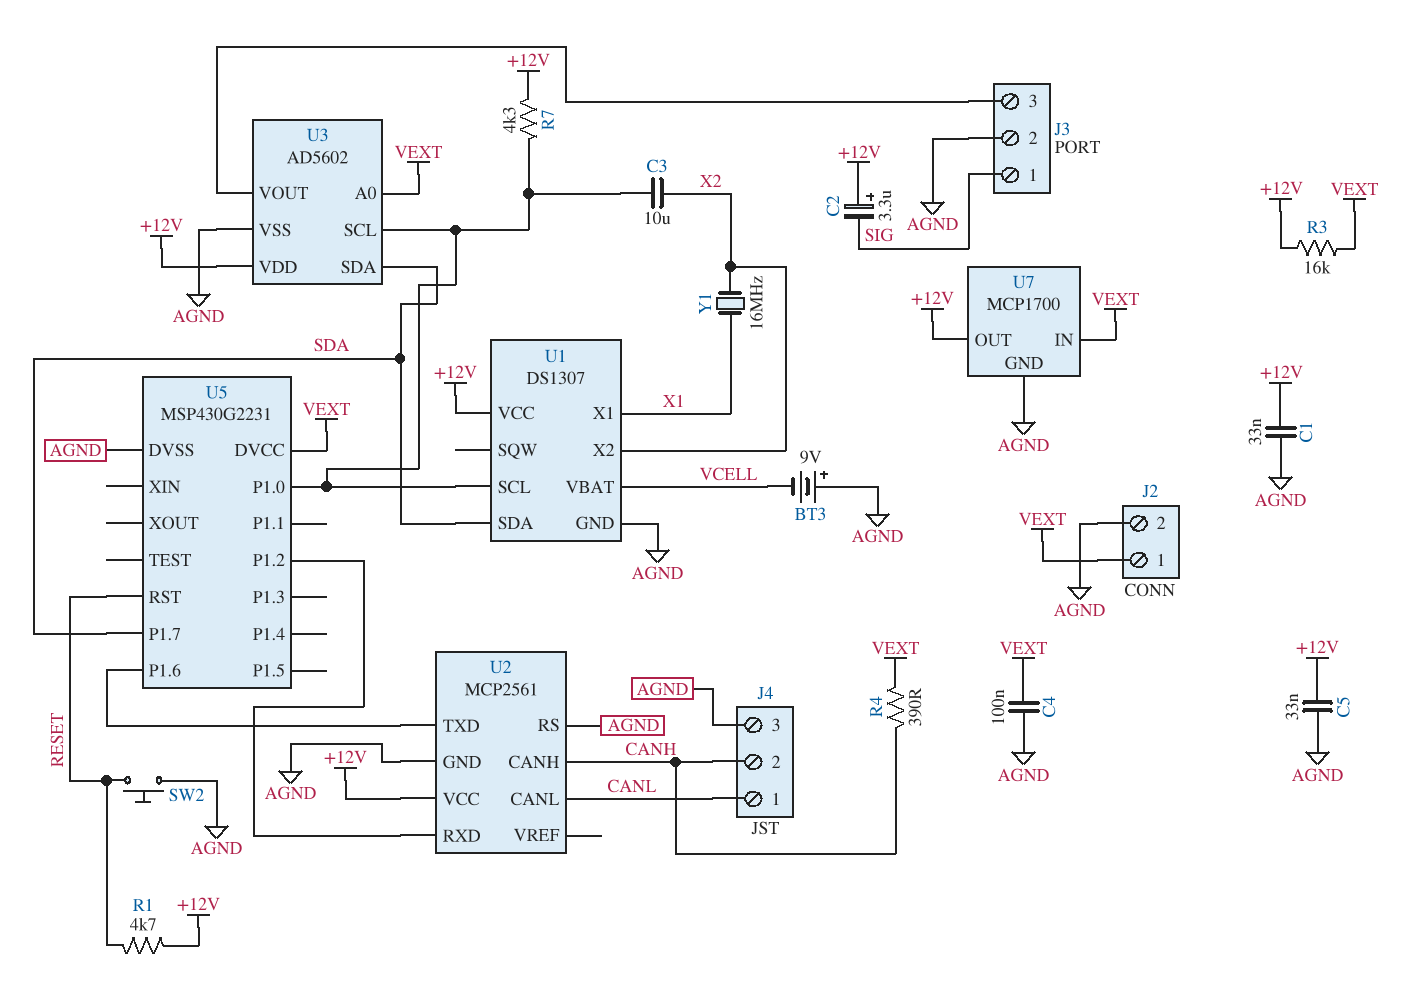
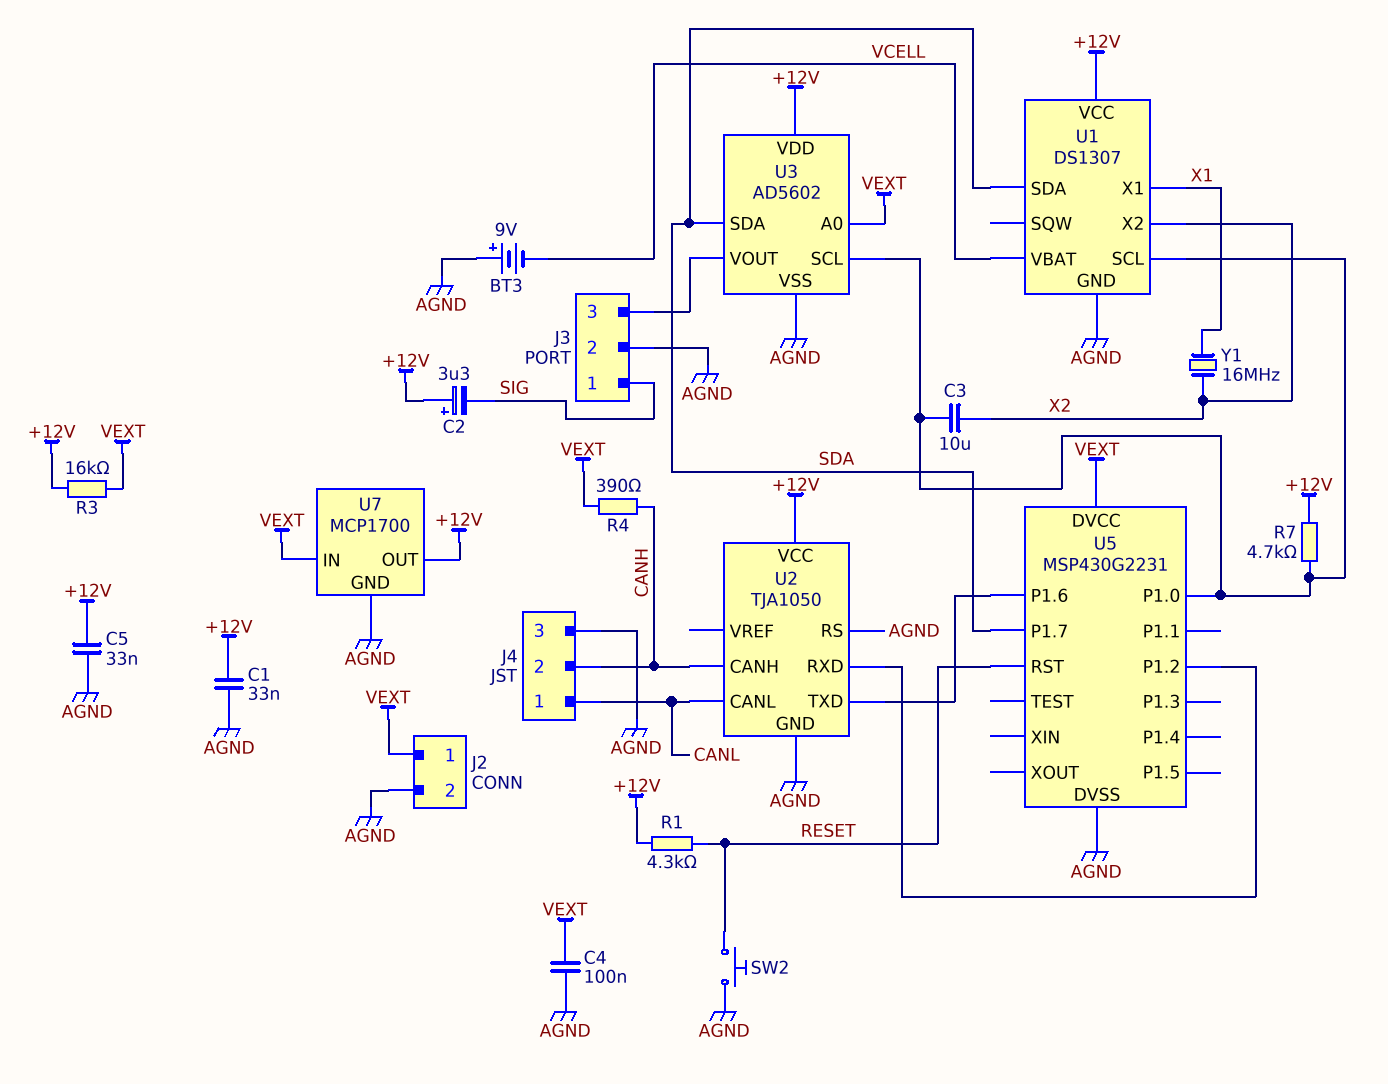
R1: 4.7k (+12V, RESET) -> 4.3k (+12V, RESET)
R7: 4.3k (+12V, U1/SCL) -> 4.7k (+12V, U1/SCL)
U2: MCP2561 -> TJA1050

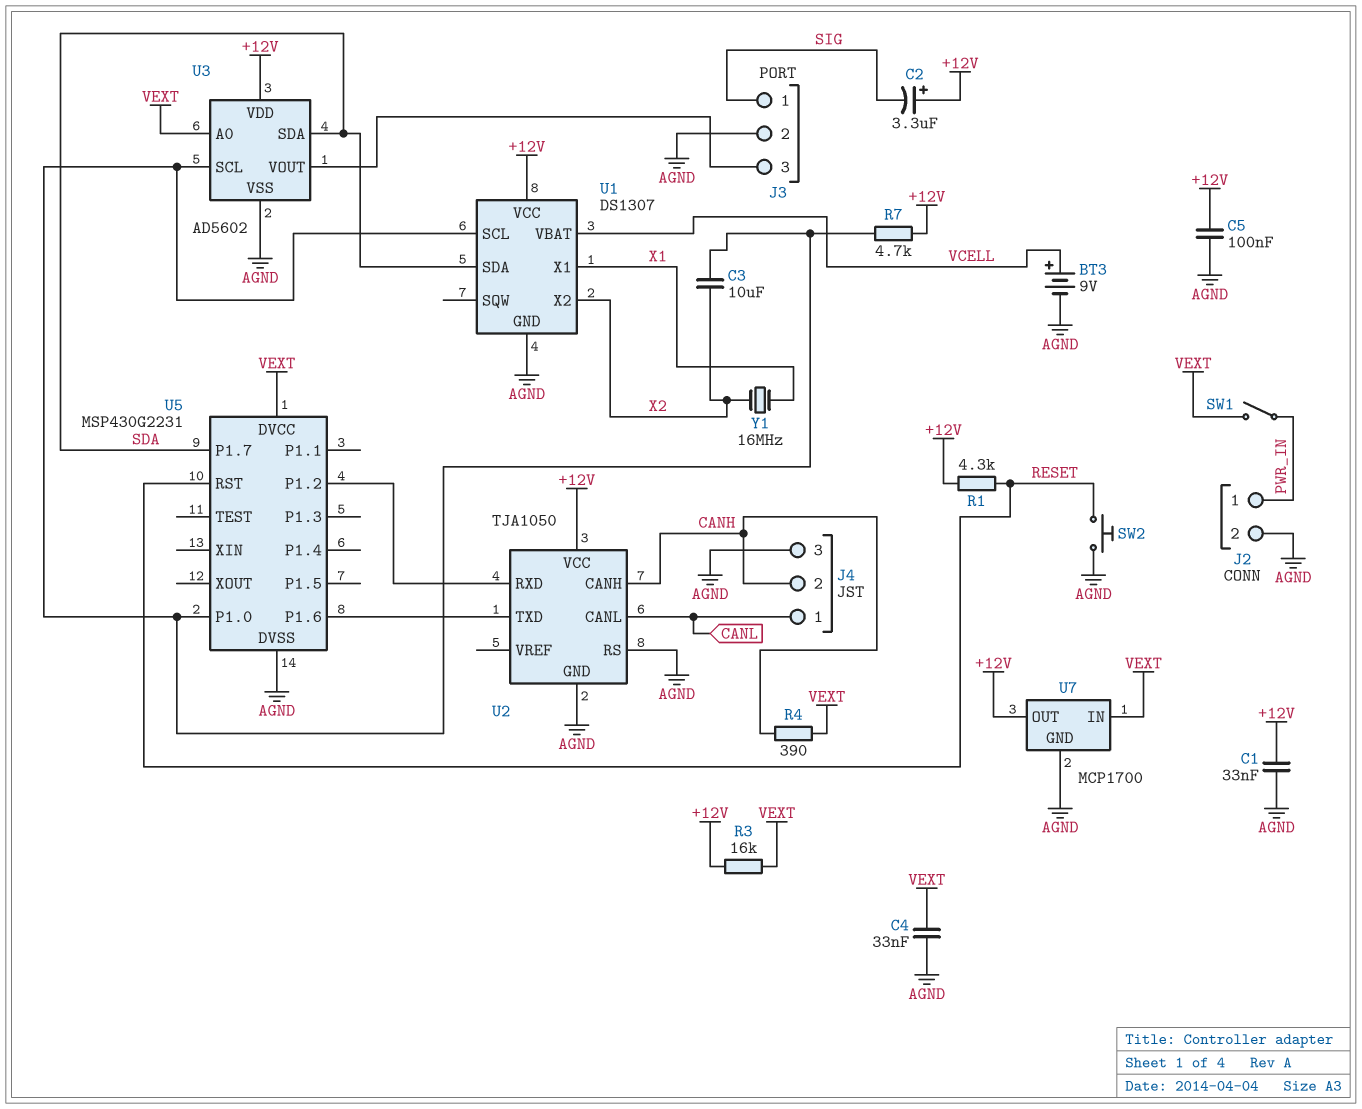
BT3: 9V (plus AGND, minus VCELL) -> 9V (plus VCELL, minus AGND)
C4: 100nF (AGND, VEXT) -> 33nF (AGND, VEXT)
C5: 33nF (+12V, AGND) -> 100nF (+12V, AGND)
J2 pin 1: VEXT -> PWR_IN
SW1: none -> switch (PWR_IN, VEXT)

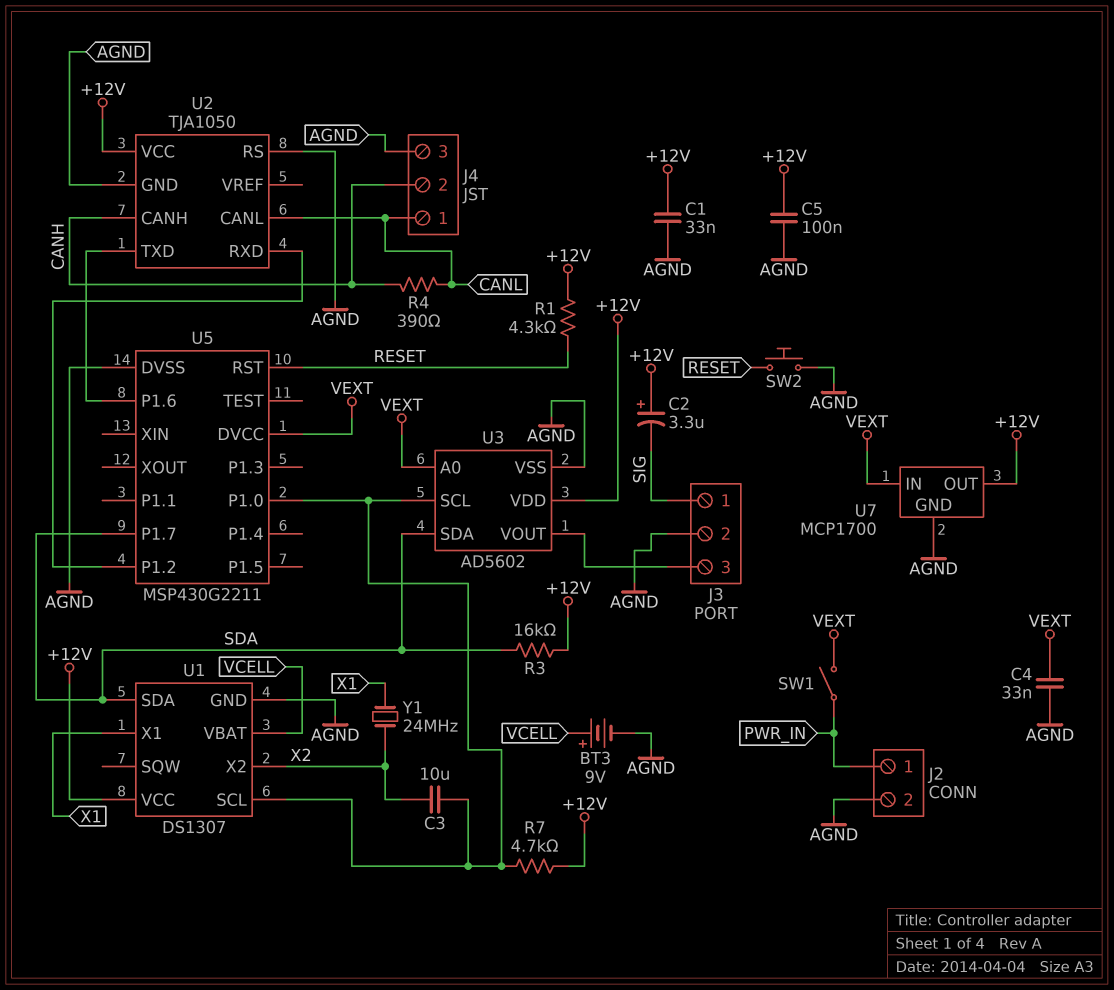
R3: 16k (+12V, VEXT) -> 16k (+12V, SDA)
R4: 390 (CANH, VEXT) -> 390 (CANH, CANL)
U5: MSP430G2231 -> MSP430G2211
Y1: 16MHz (X1, X2) -> 24MHz (X1, X2)

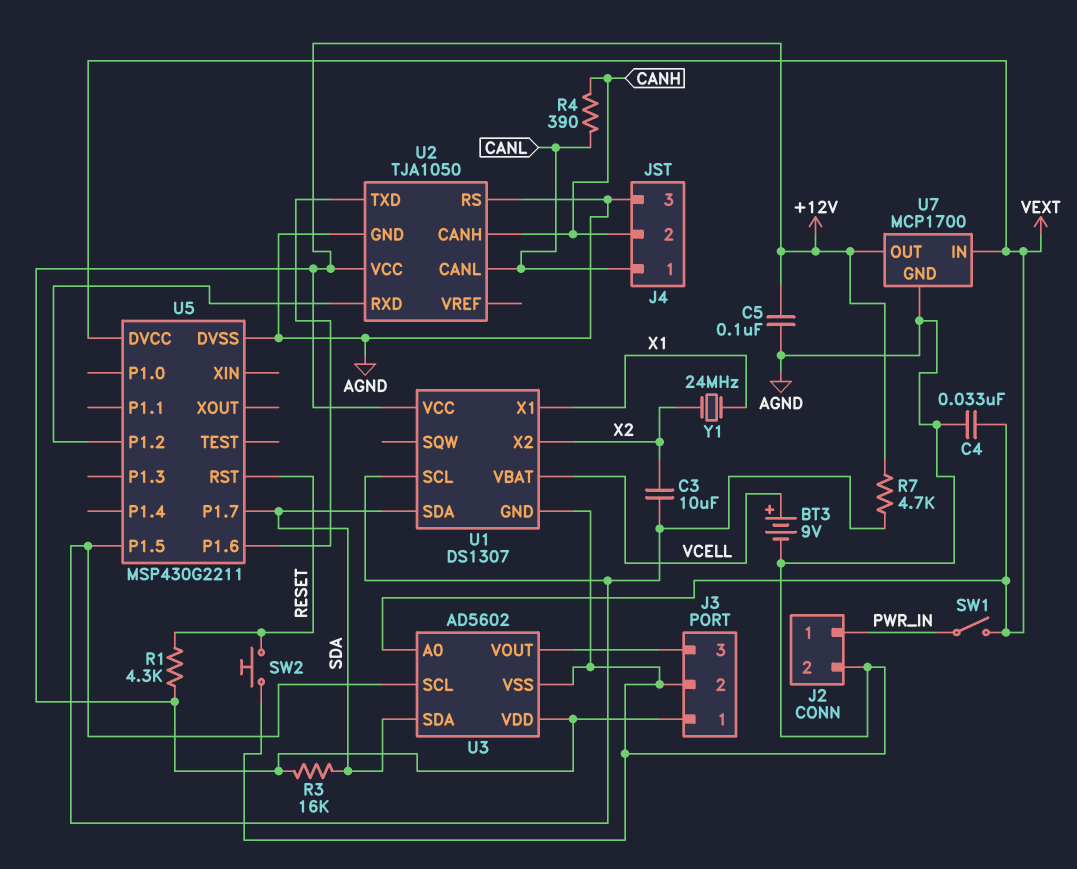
C1: 33nF (+12V, AGND) -> none
C2: 3.3uF (plus +12V, minus SIG) -> none
J3 pin 1: SIG -> +12V
U5 pin P1.0: U1/SCL -> none
U5 pin P1.5: none -> U1/SCL

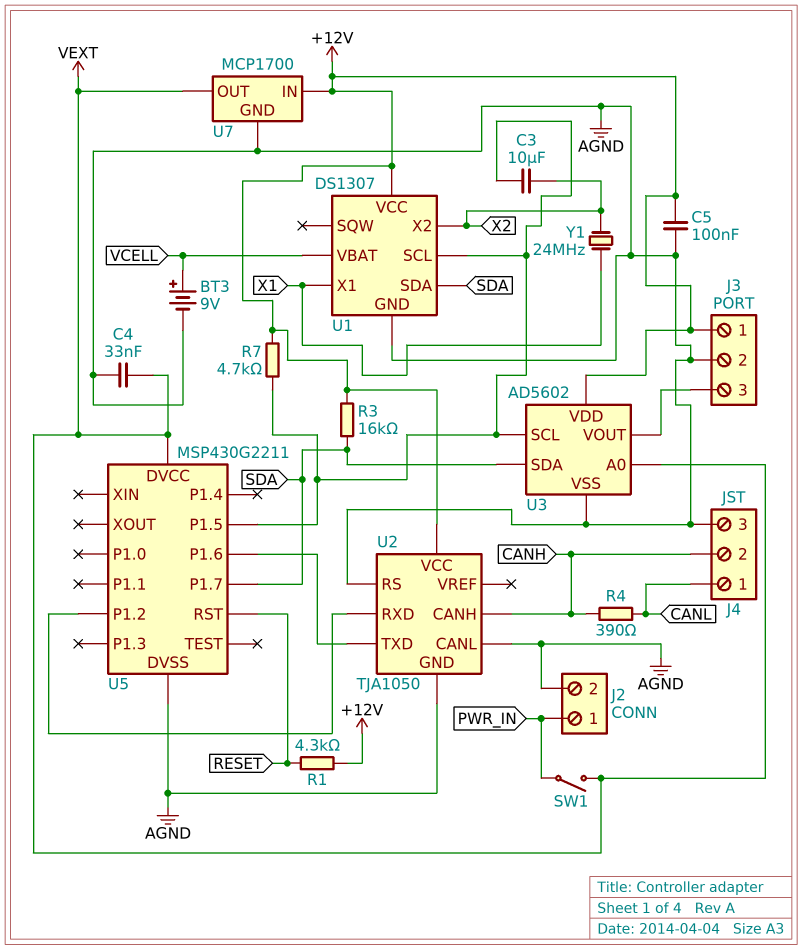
SW2: button (AGND, RESET) -> none
U2 pin CANL: CANL -> AGND
U7 pin IN: VEXT -> +12V
U7 pin OUT: +12V -> VEXT

